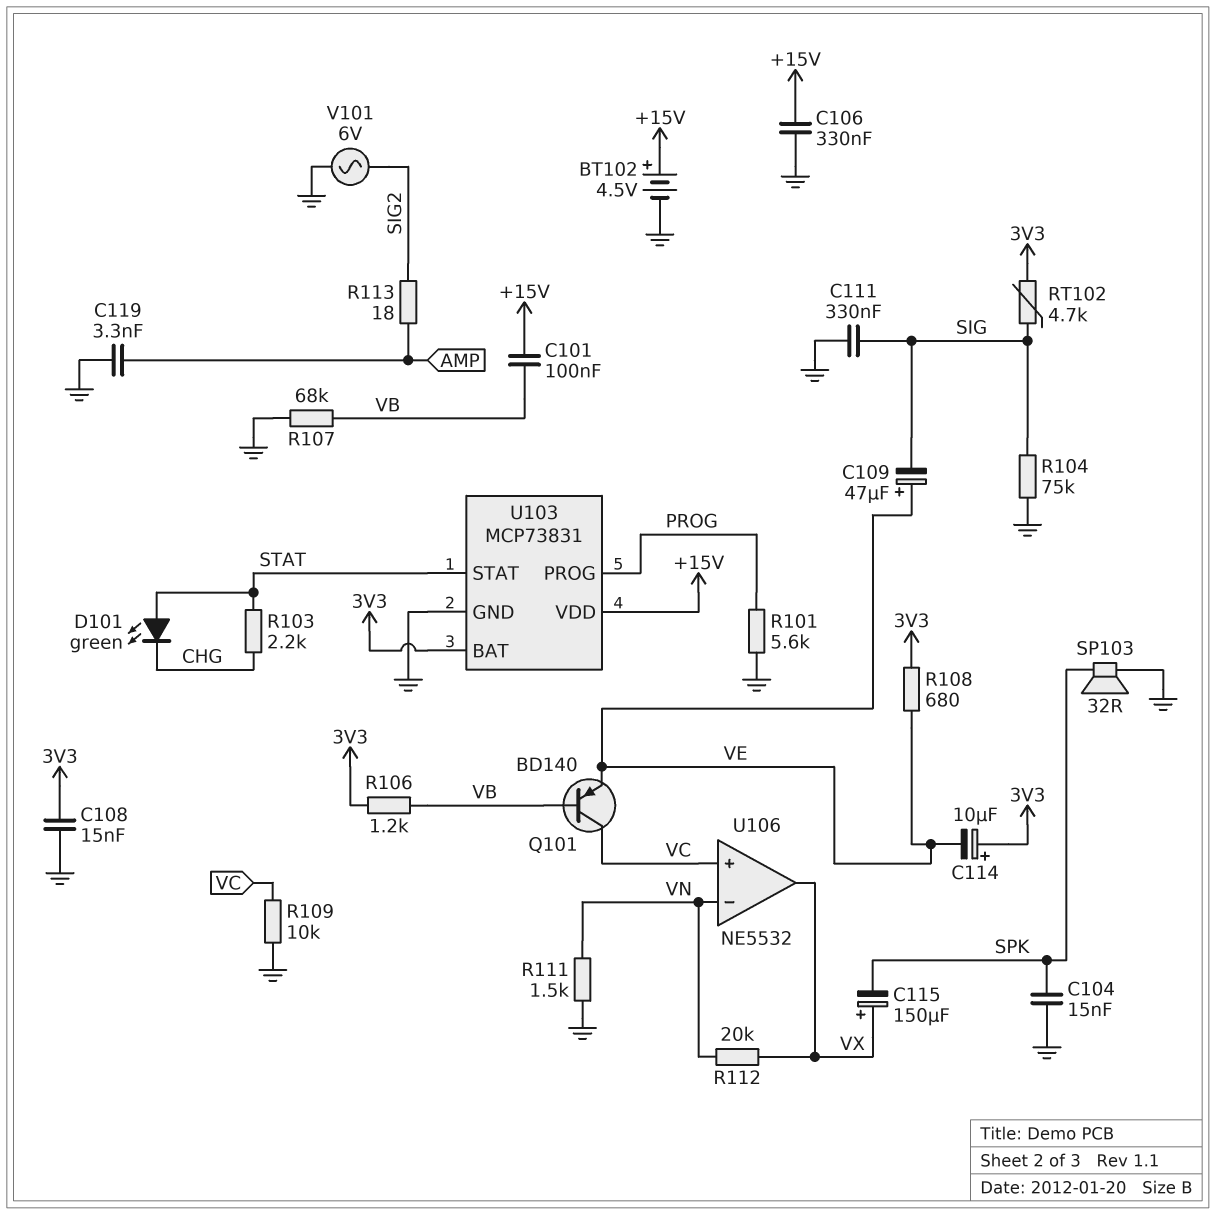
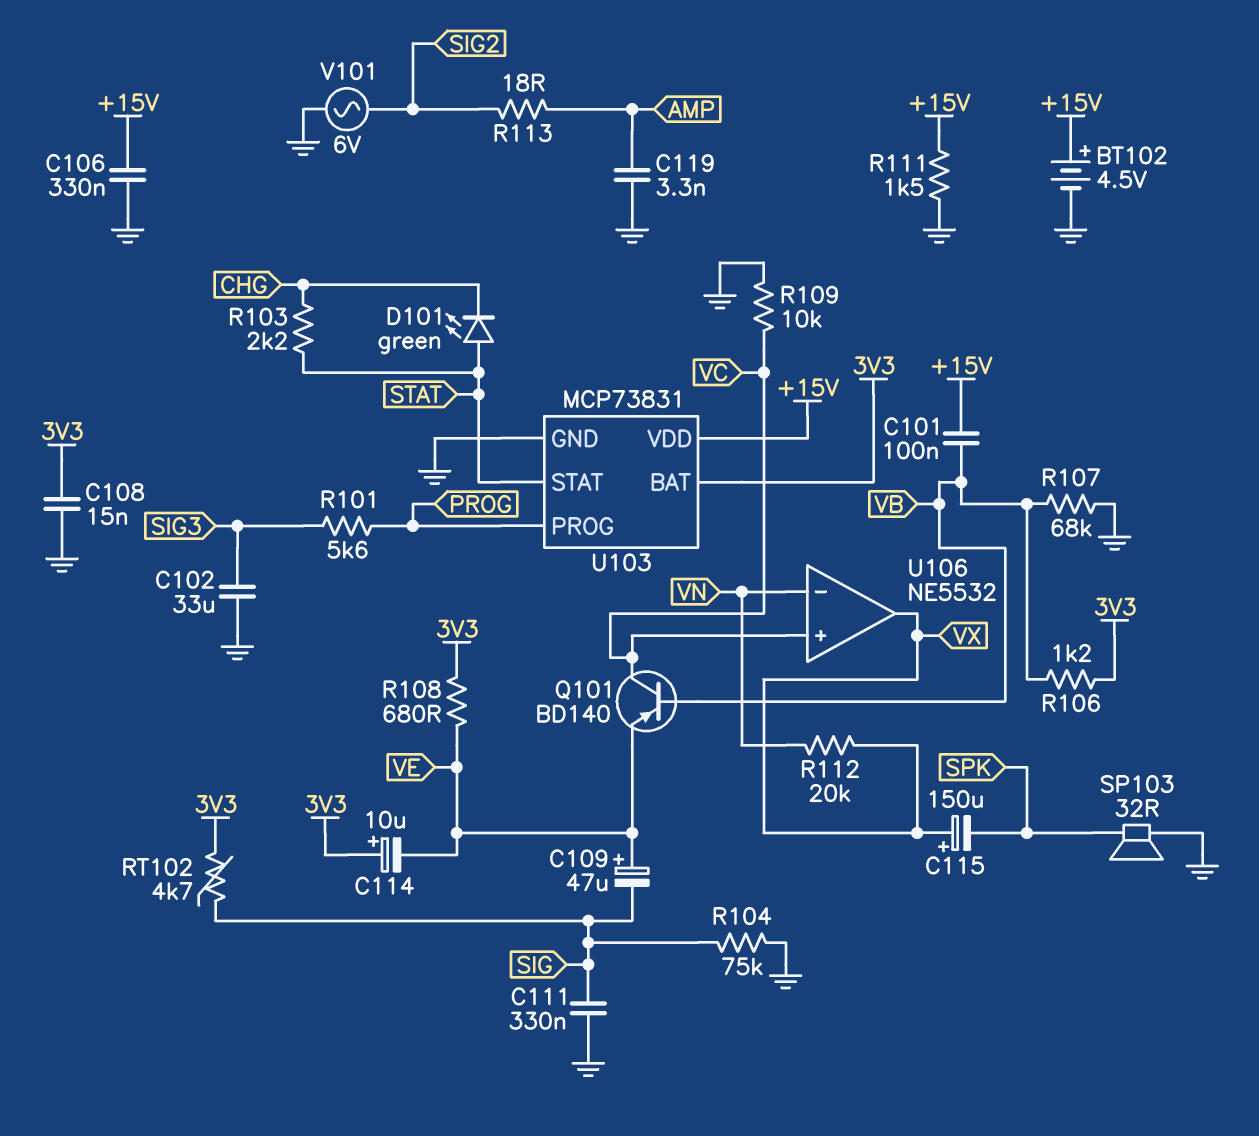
C102: none -> 33uF (GND, SIG3)
C104: 15nF (GND, SPK) -> none
R101: 5.6k (GND, PROG) -> 5.6k (PROG, SIG3)
R111: 1.5k (GND, VN) -> 1.5k (+15V, GND)

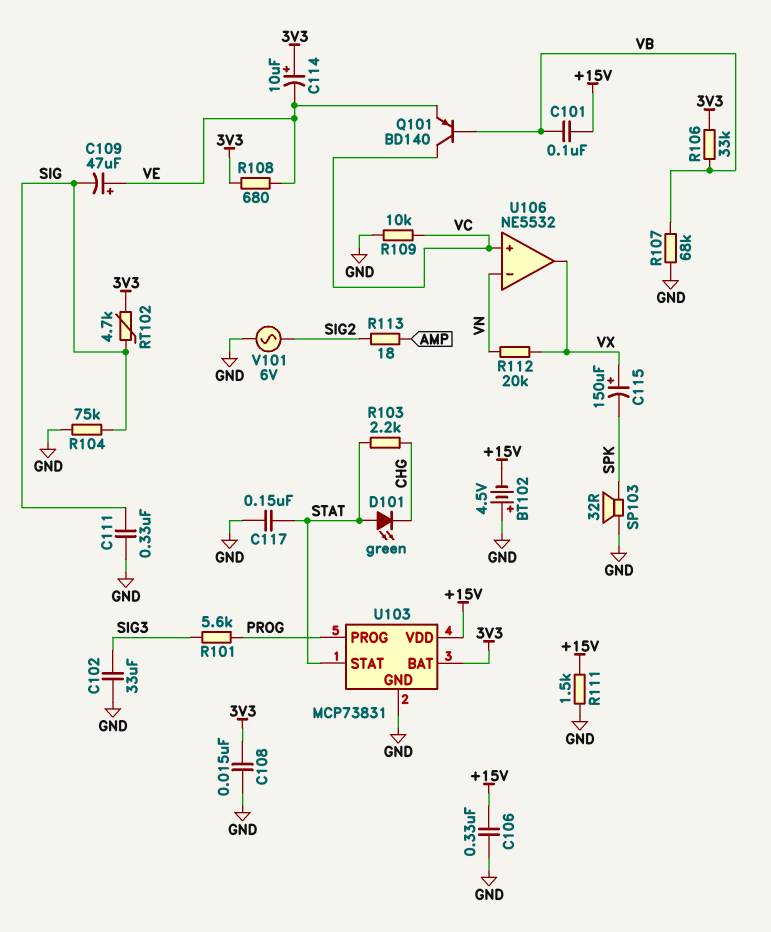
BT102: 4.5V (plus +15V, minus GND) -> 4.5V (plus GND, minus +15V)
C117: none -> 150nF (GND, STAT)
C119: 3.3nF (AMP, GND) -> none
R106: 1.2k (3V3, VB) -> 33k (3V3, VB)

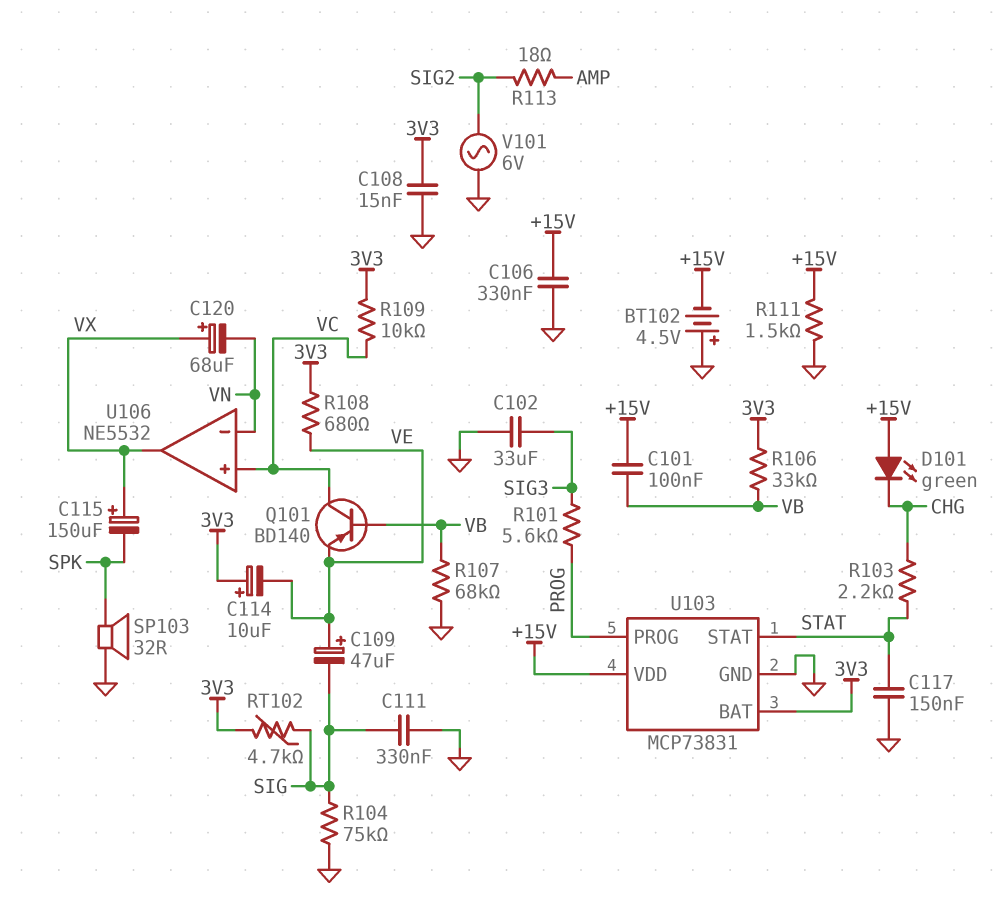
C120: none -> 68uF (plus VX, minus VN)
D101: LED green (A STAT, K CHG) -> LED green (A +15V, K CHG)
R109: 10k (GND, VC) -> 10k (3V3, VC)
R112: 20k (VN, VX) -> none

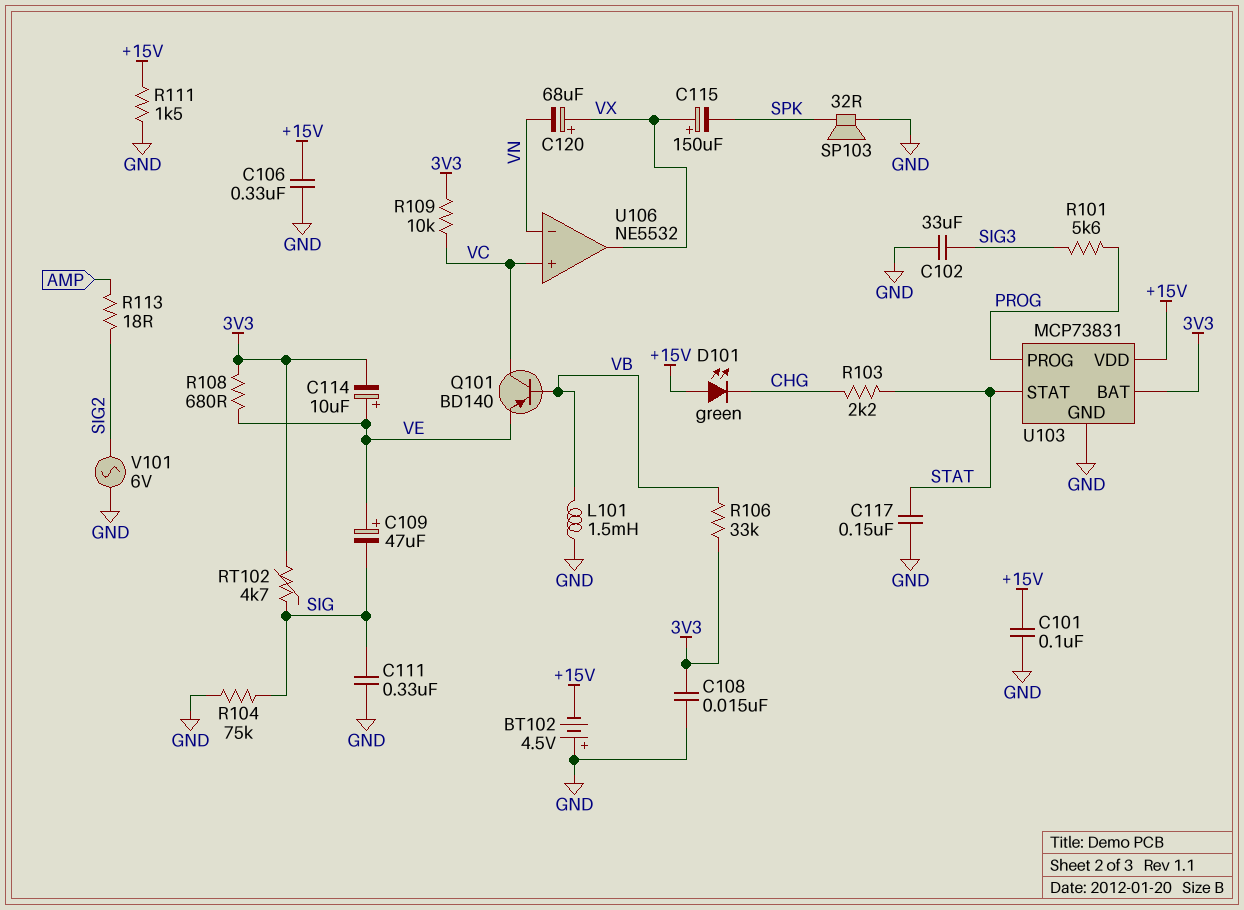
C101: 100nF (+15V, VB) -> 100nF (+15V, GND)
C114: 10uF (plus 3V3, minus VE) -> 10uF (plus VE, minus 3V3)
L101: none -> 1.5mH (GND, VB)
R107: 68k (GND, VB) -> none

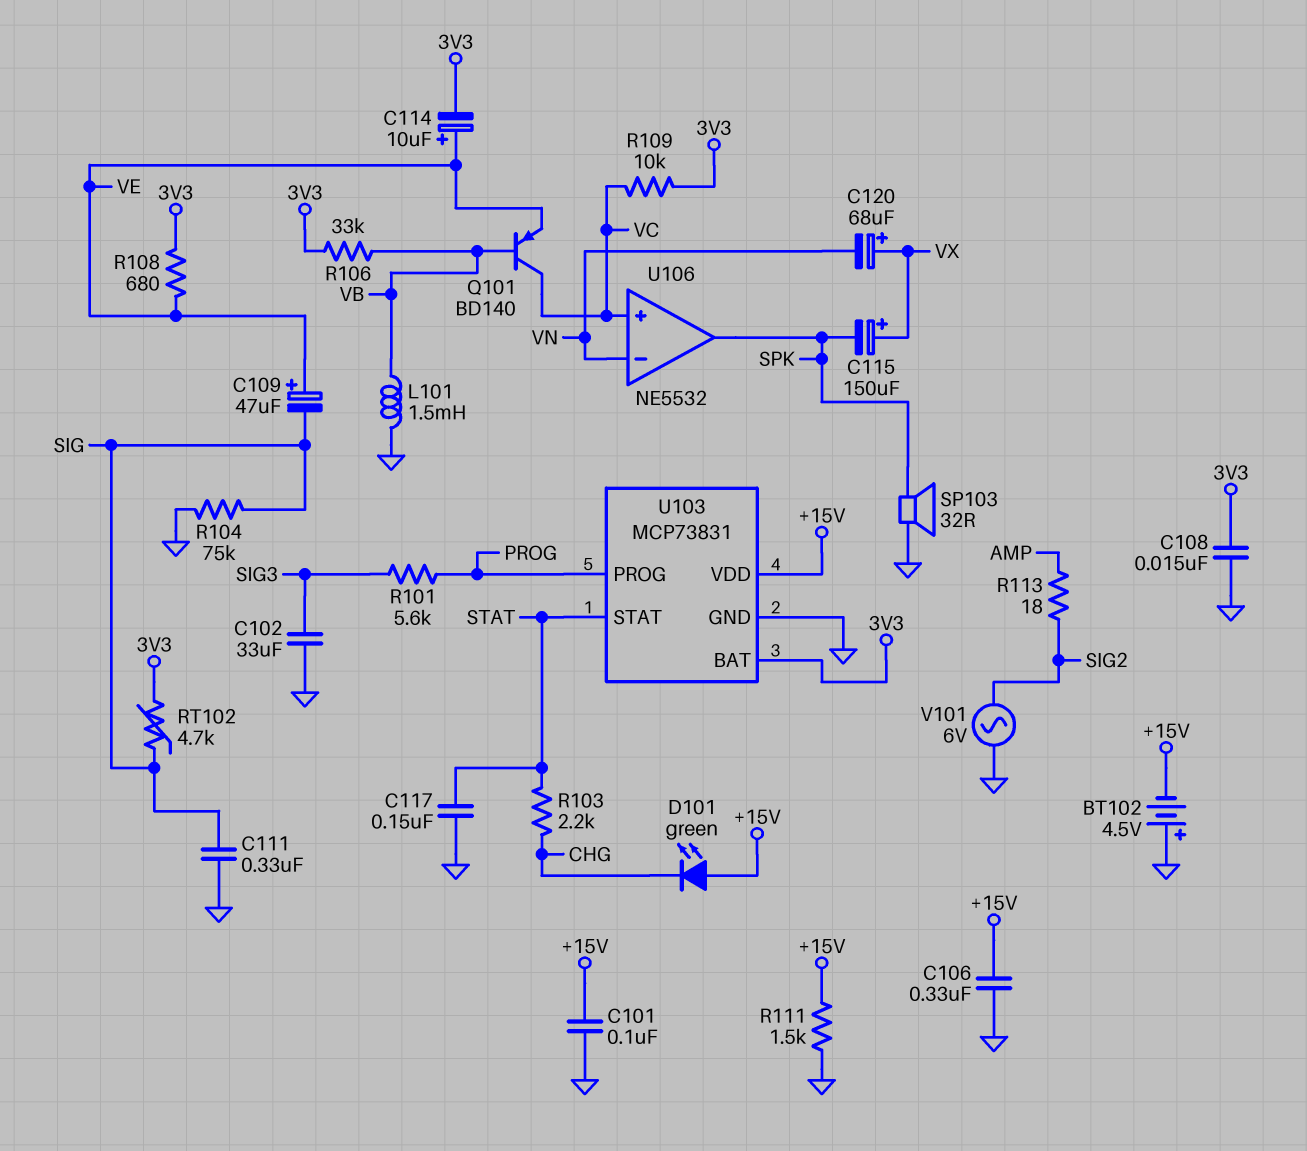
U106 pin out: VX -> SPK

